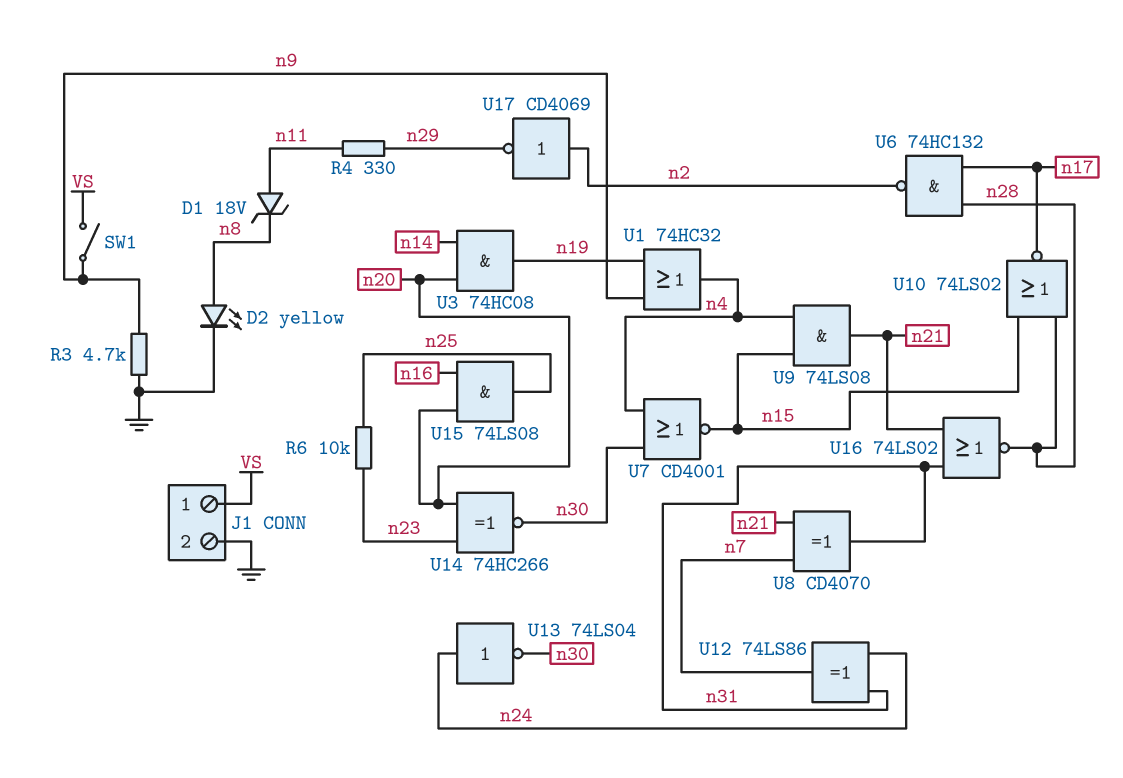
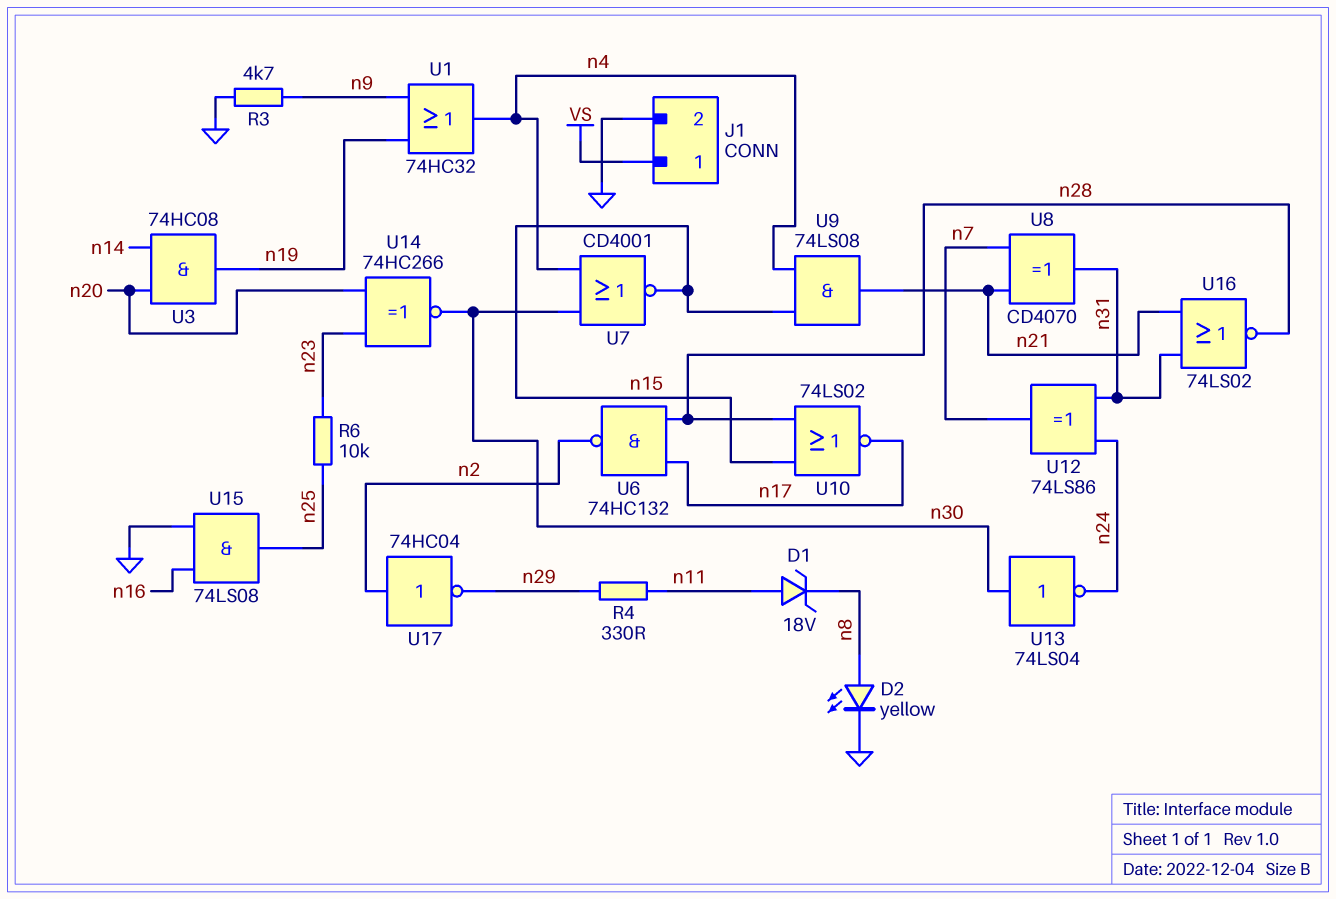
SW1: switch (VS, n9) -> none
U13: NOT 74LS04 (in n24, out n30) -> NOT 74LS04 (in n30, out n24)
U15: AND 74LS08 (in n16, in n20, out n25) -> AND 74LS08 (in GND, in n16, out n25)
U17: NOT CD4069 (in n2, out n29) -> NOT 74HC04 (in n2, out n29)

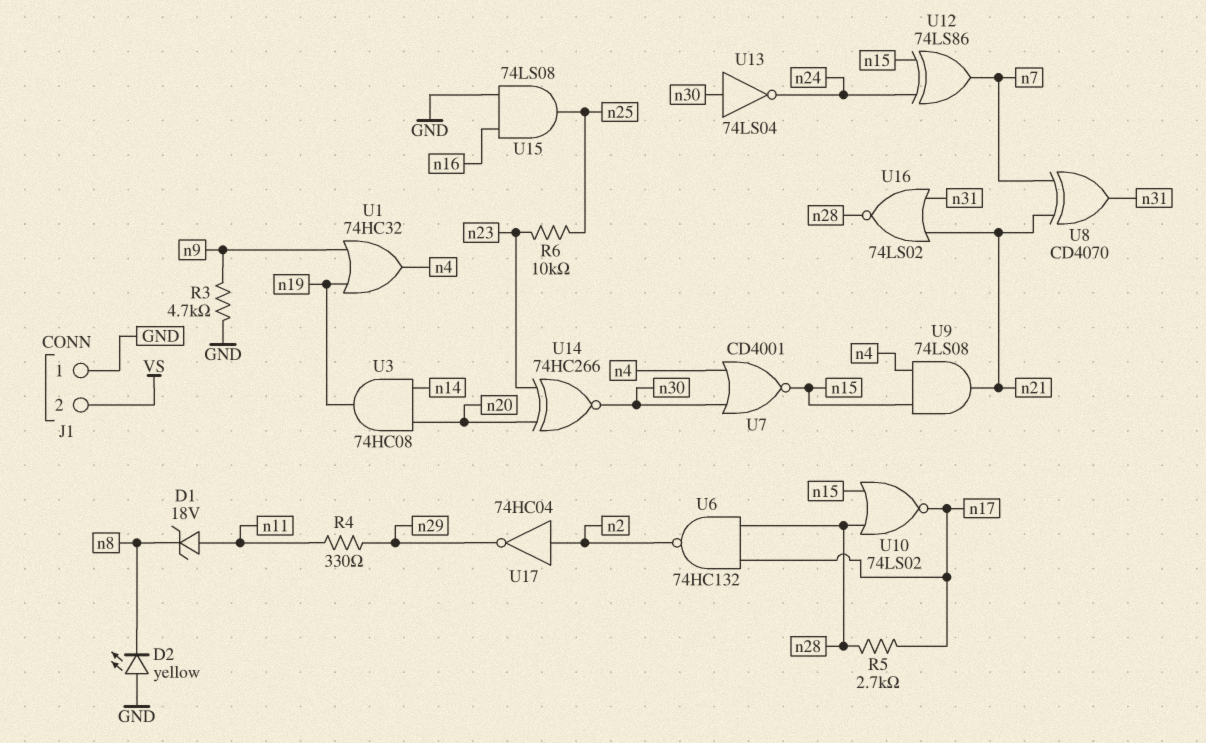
D2: LED yellow (A n8, K GND) -> LED yellow (A GND, K n8)
J1 pin 1: VS -> GND
J1 pin 2: GND -> VS
R5: none -> 2.7k (n17, n28)
U12: XOR 74LS86 (in n24, in n31, out n7) -> XOR 74LS86 (in n15, in n24, out n7)

